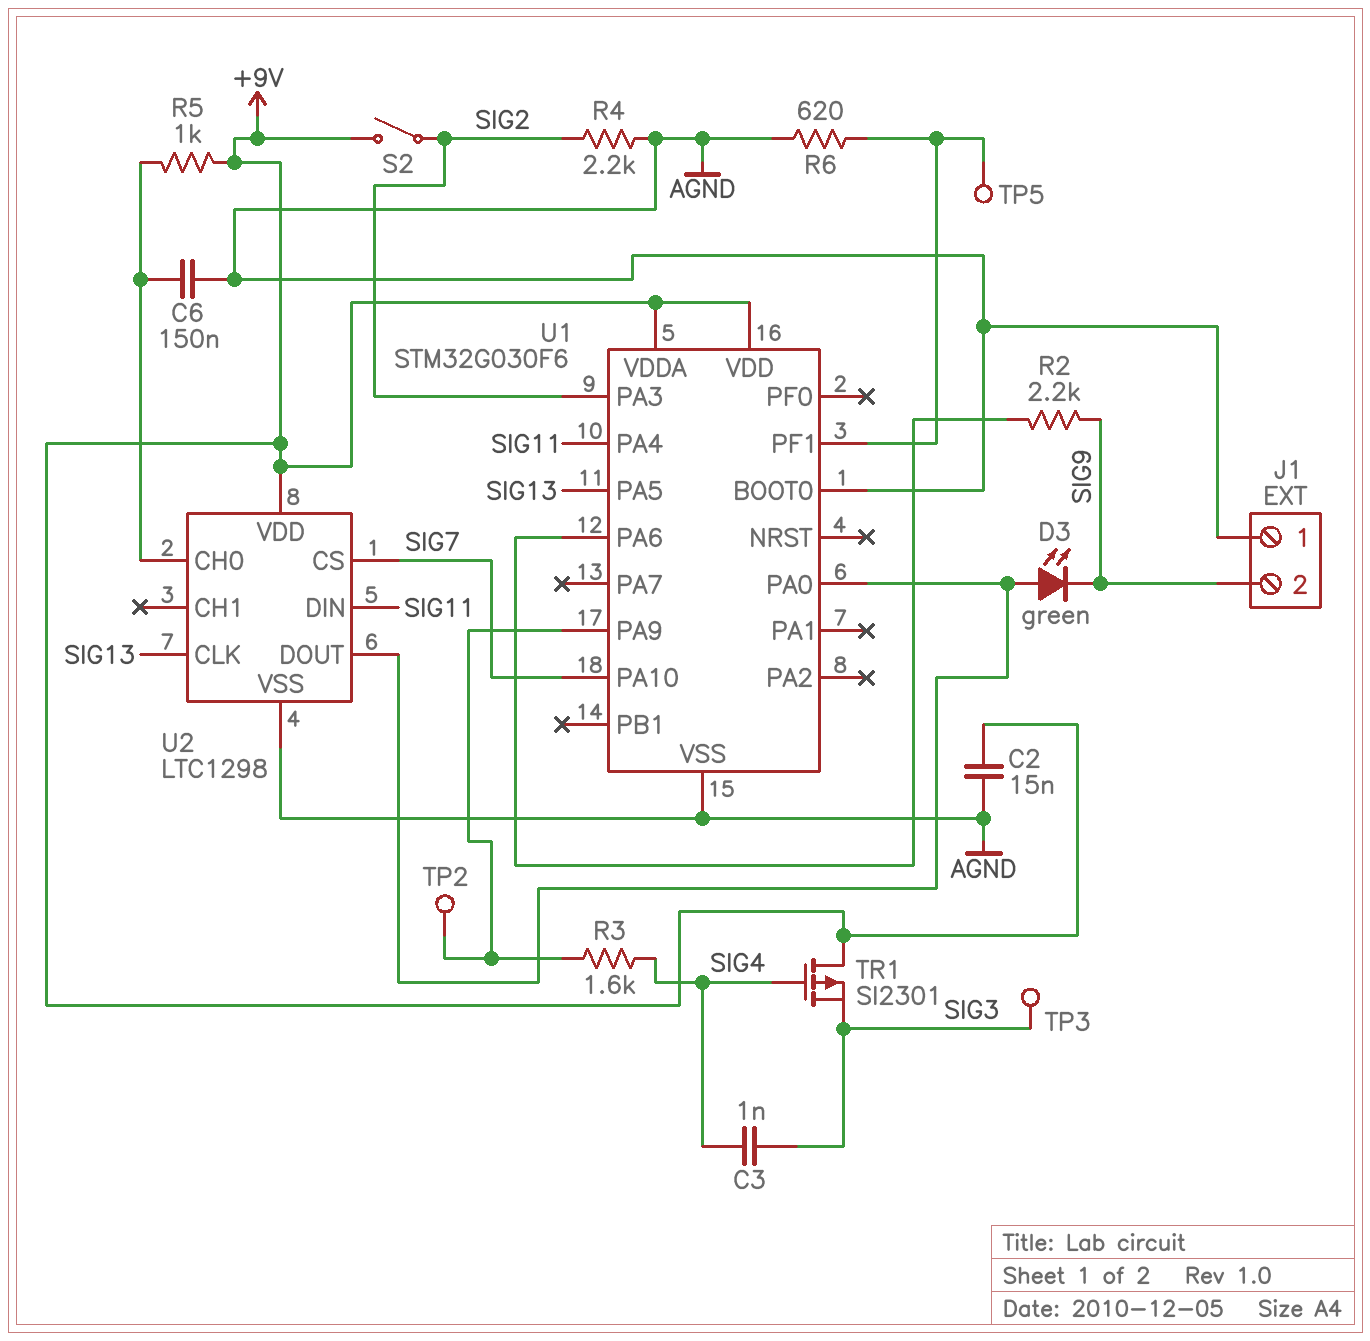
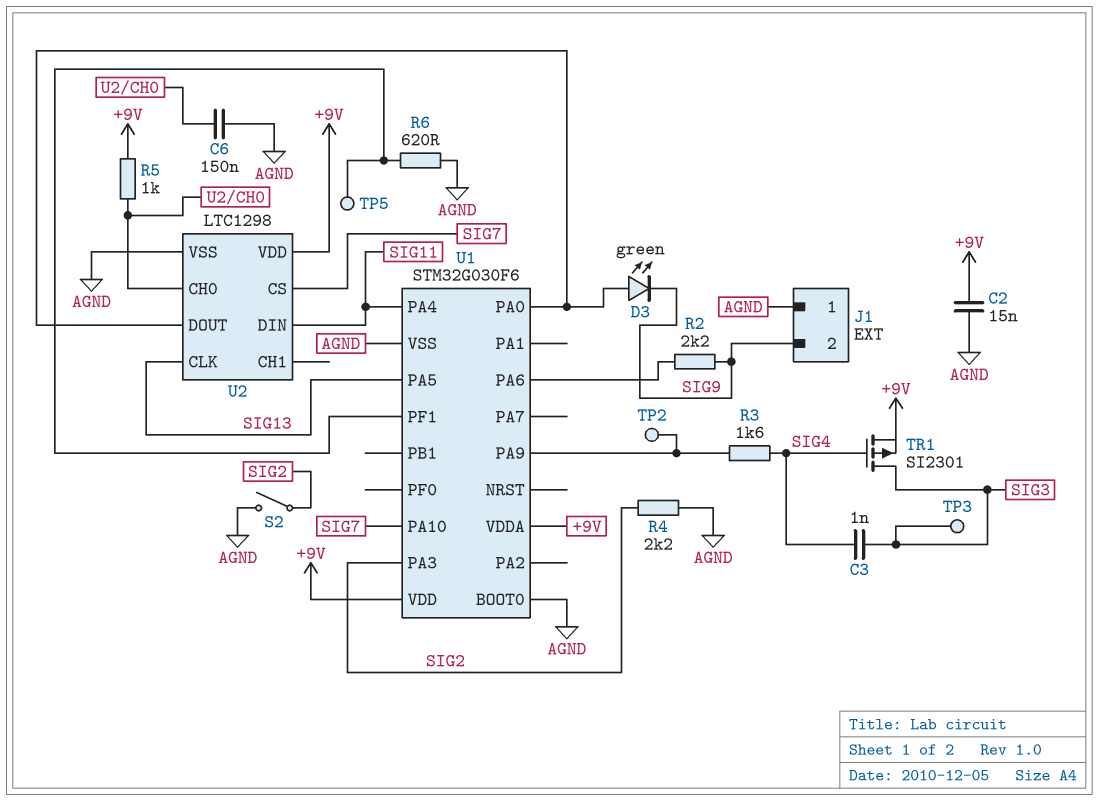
S2: switch (+9V, SIG2) -> switch (AGND, SIG2)
TR1: PMOS SI2301 (G SIG4, D +9V, S SIG3) -> PMOS SI2301 (G SIG4, D SIG3, S +9V)

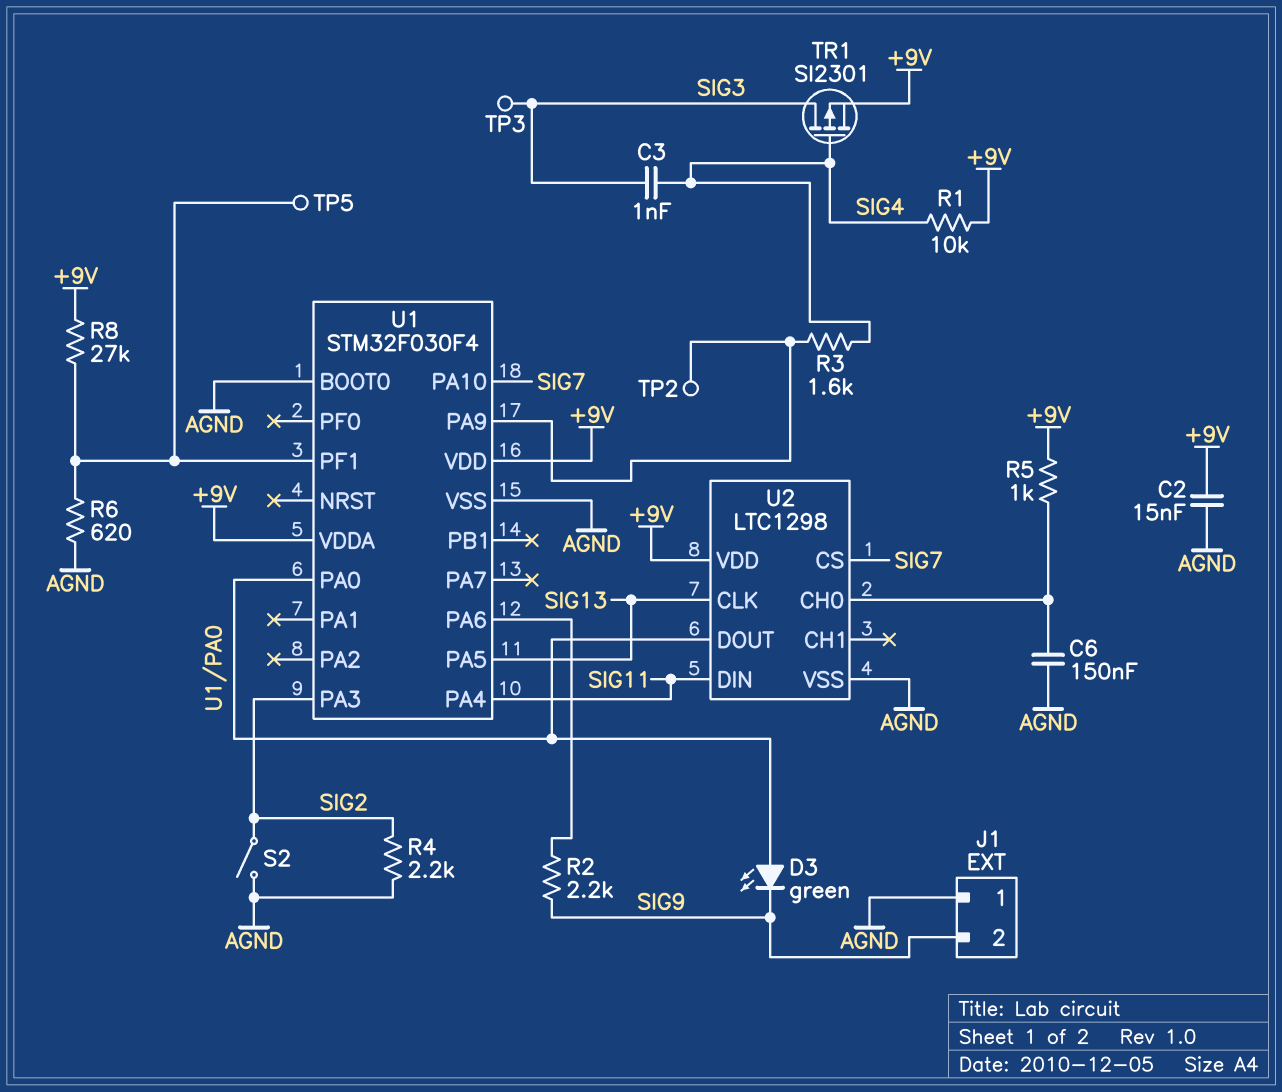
R1: none -> 10k (+9V, SIG4)
R8: none -> 27k (+9V, U1/PF1)
U1: STM32G030F6 -> STM32F030F4

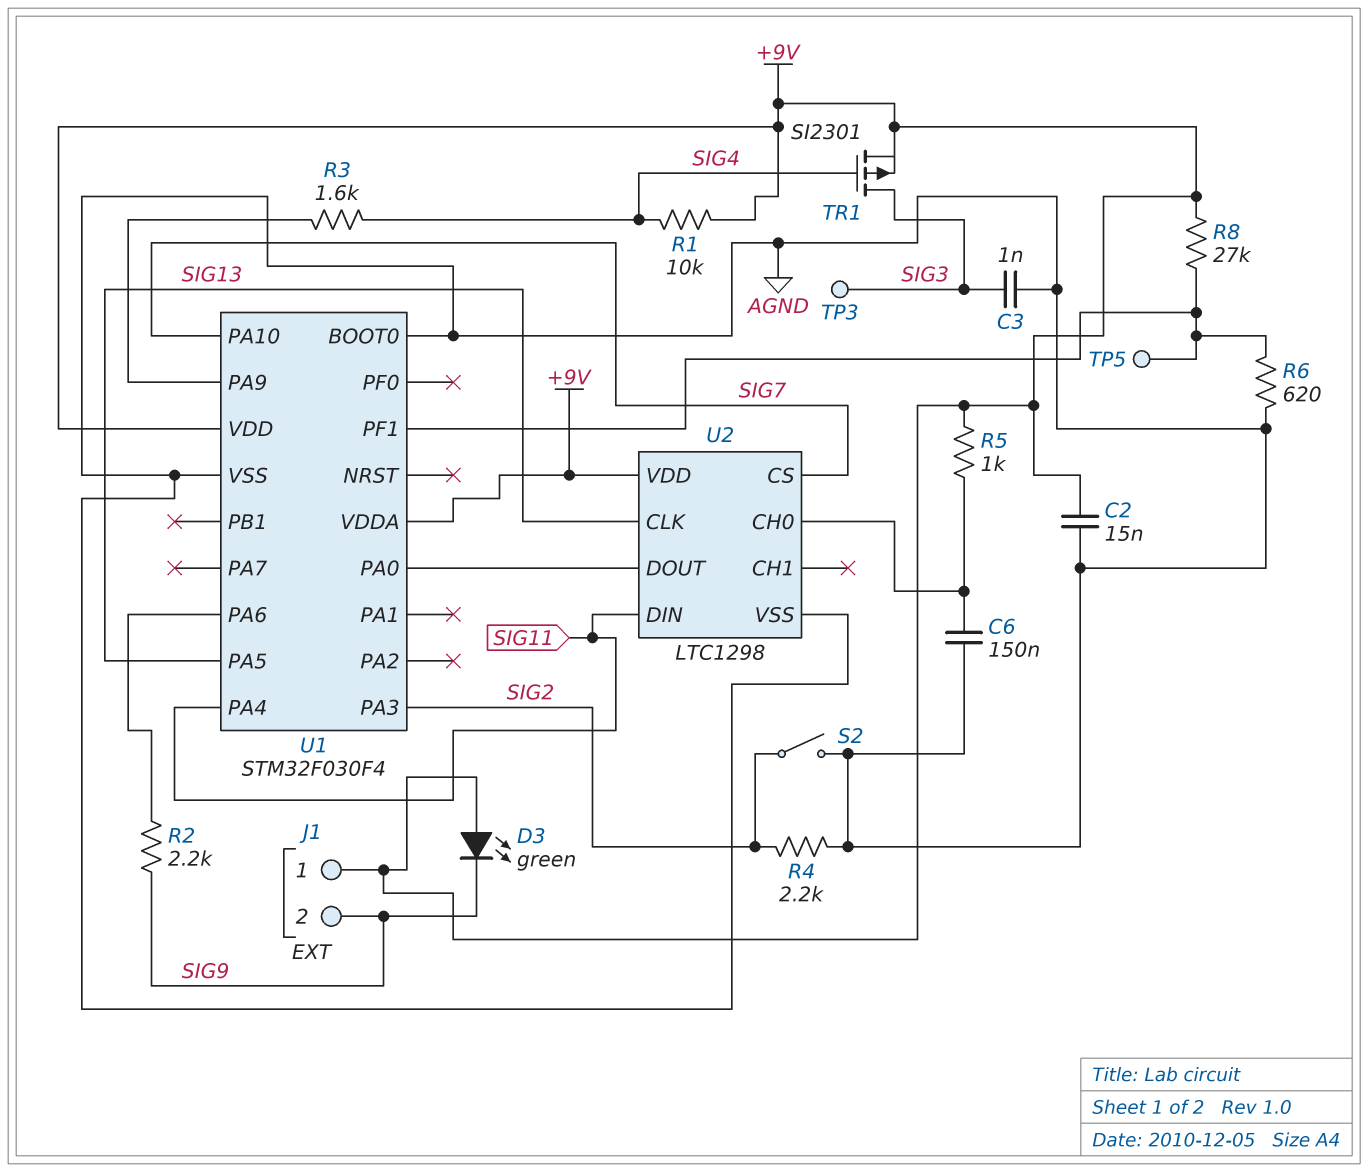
C3: 1nF (SIG3, SIG4) -> 1nF (AGND, SIG3)
D3: LED green (A U1/PA0, K SIG9) -> LED green (A +9V, K SIG9)
J1 pin 1: AGND -> +9V
TP2: test point (U1/PA9) -> none

